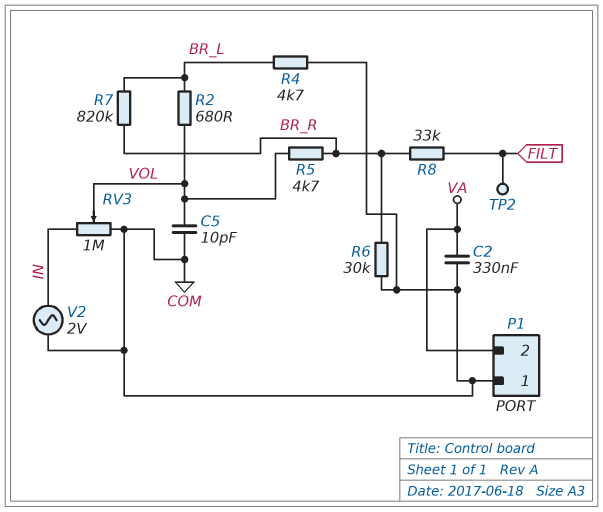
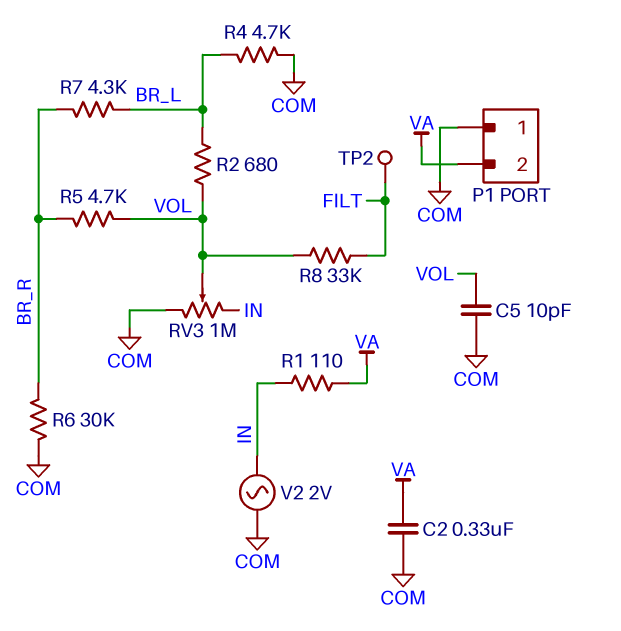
R1: none -> 110 (IN, VA)
R7: 820k (BR_L, BR_R) -> 4.3k (BR_L, BR_R)
R8: 33k (BR_R, FILT) -> 33k (FILT, VOL)

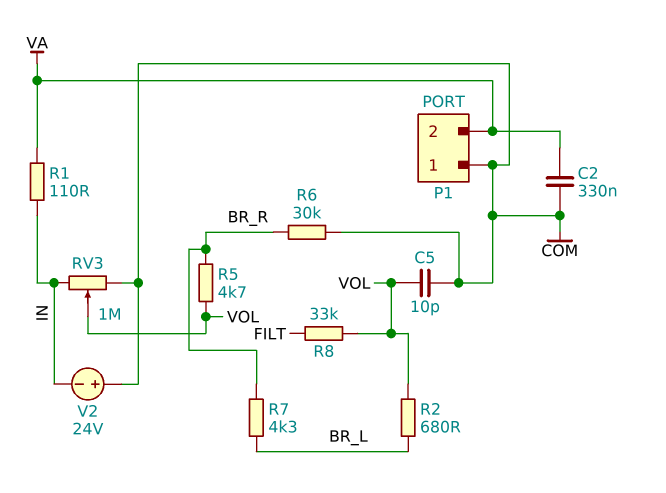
R4: 4.7k (BR_L, COM) -> none
TP2: test point (FILT) -> none
V2: AC 2V (COM, IN) -> 24V (plus COM, minus IN)

